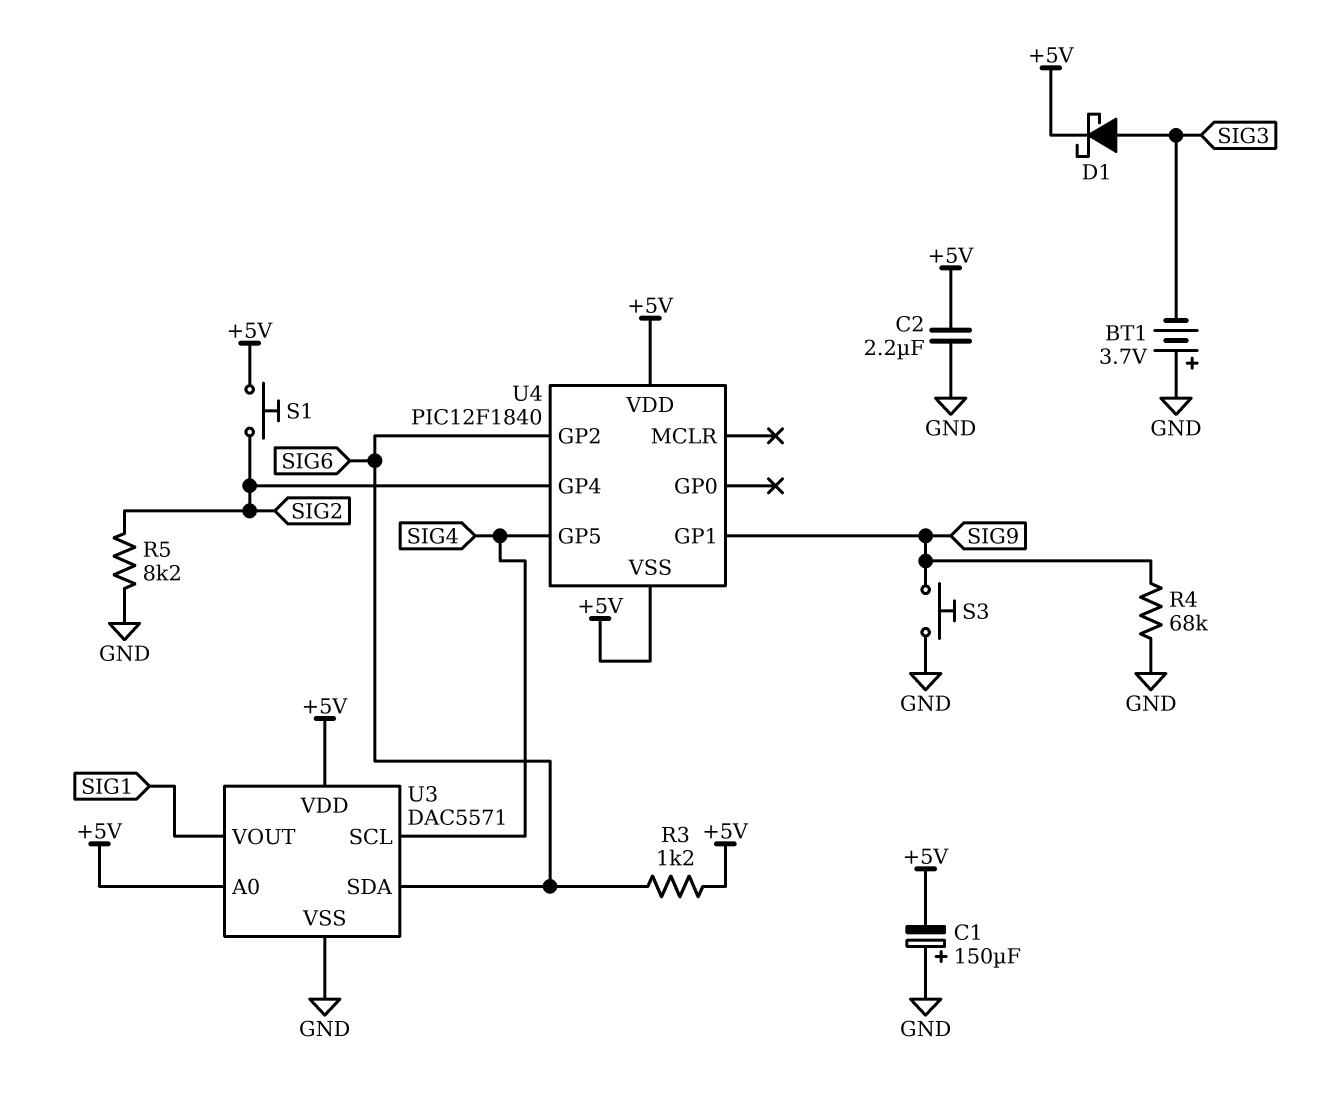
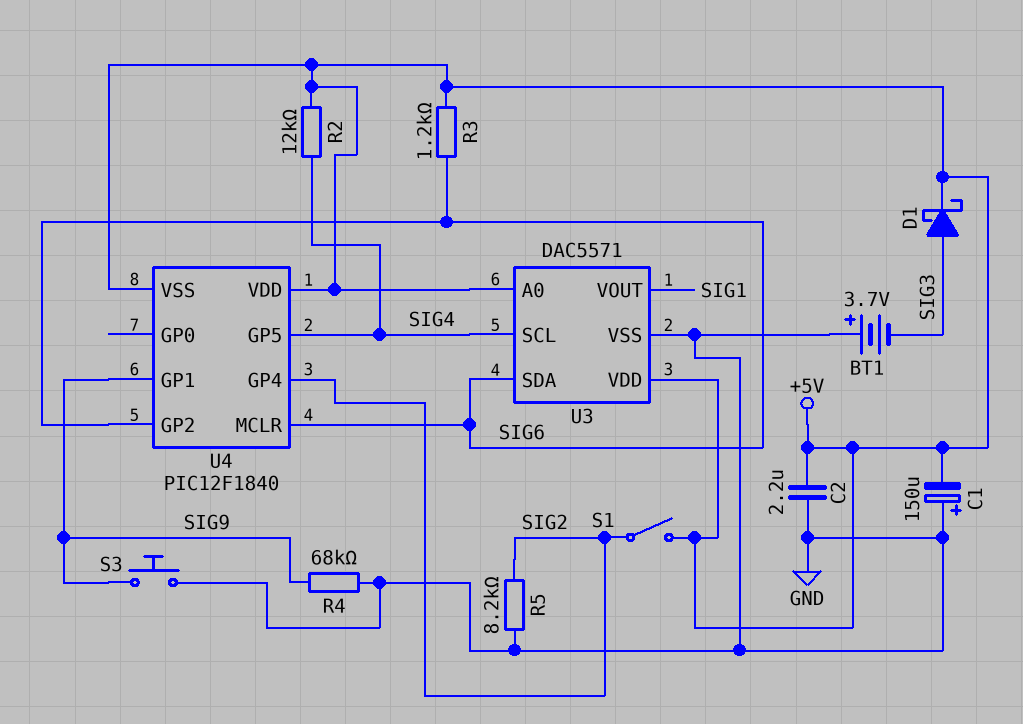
R2: none -> 12k (+5V, SIG4)
S1: button (+5V, SIG2) -> switch (+5V, SIG2)
U4 pin MCLR: none -> SIG6

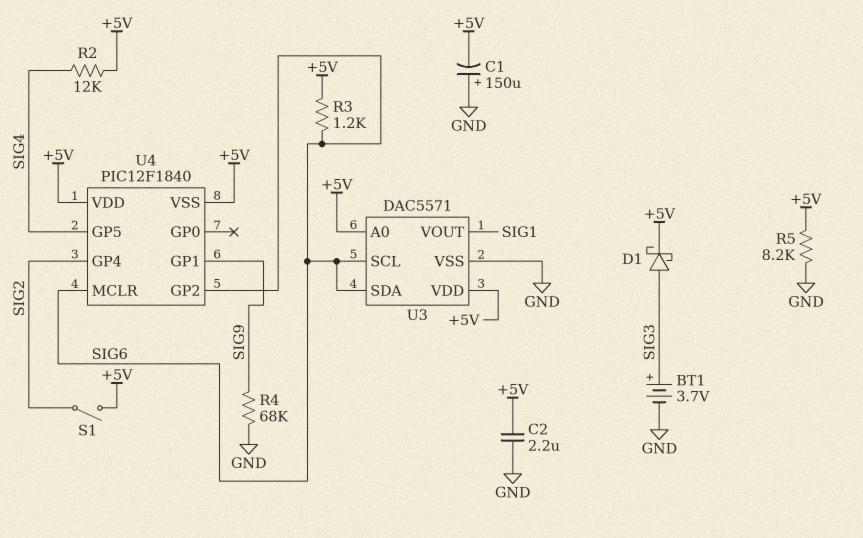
BT1: 3.7V (plus GND, minus SIG3) -> 3.7V (plus SIG3, minus GND)
R5: 8.2k (GND, SIG2) -> 8.2k (+5V, GND)
S3: button (GND, SIG9) -> none
U3 pin SCL: SIG4 -> SIG6

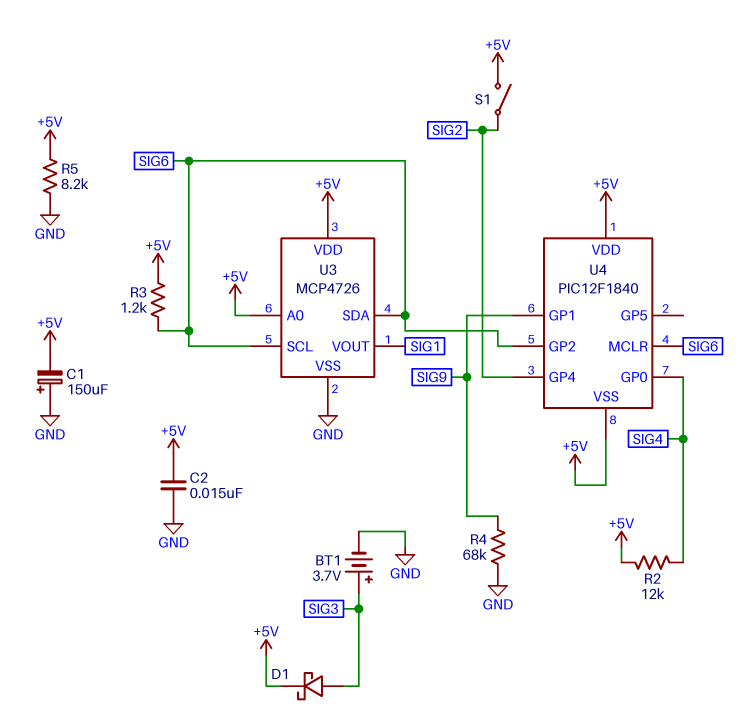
C2: 2.2uF (+5V, GND) -> 15nF (+5V, GND)
U3: DAC5571 -> MCP4726
U4 pin GP0: none -> SIG4
U4 pin GP5: SIG4 -> none

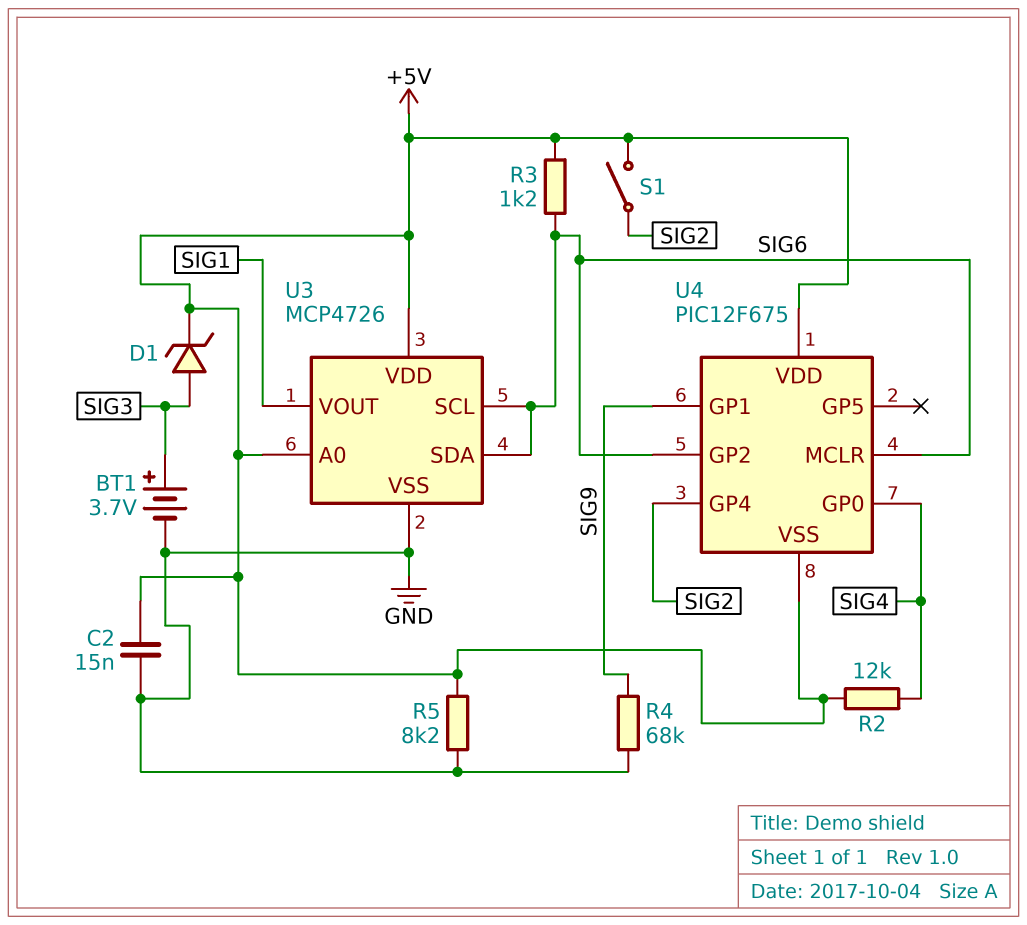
C1: 150uF (plus GND, minus +5V) -> none
D1: schottky (A SIG3, K +5V) -> zener (A SIG3, K +5V)
U4: PIC12F1840 -> PIC12F675

